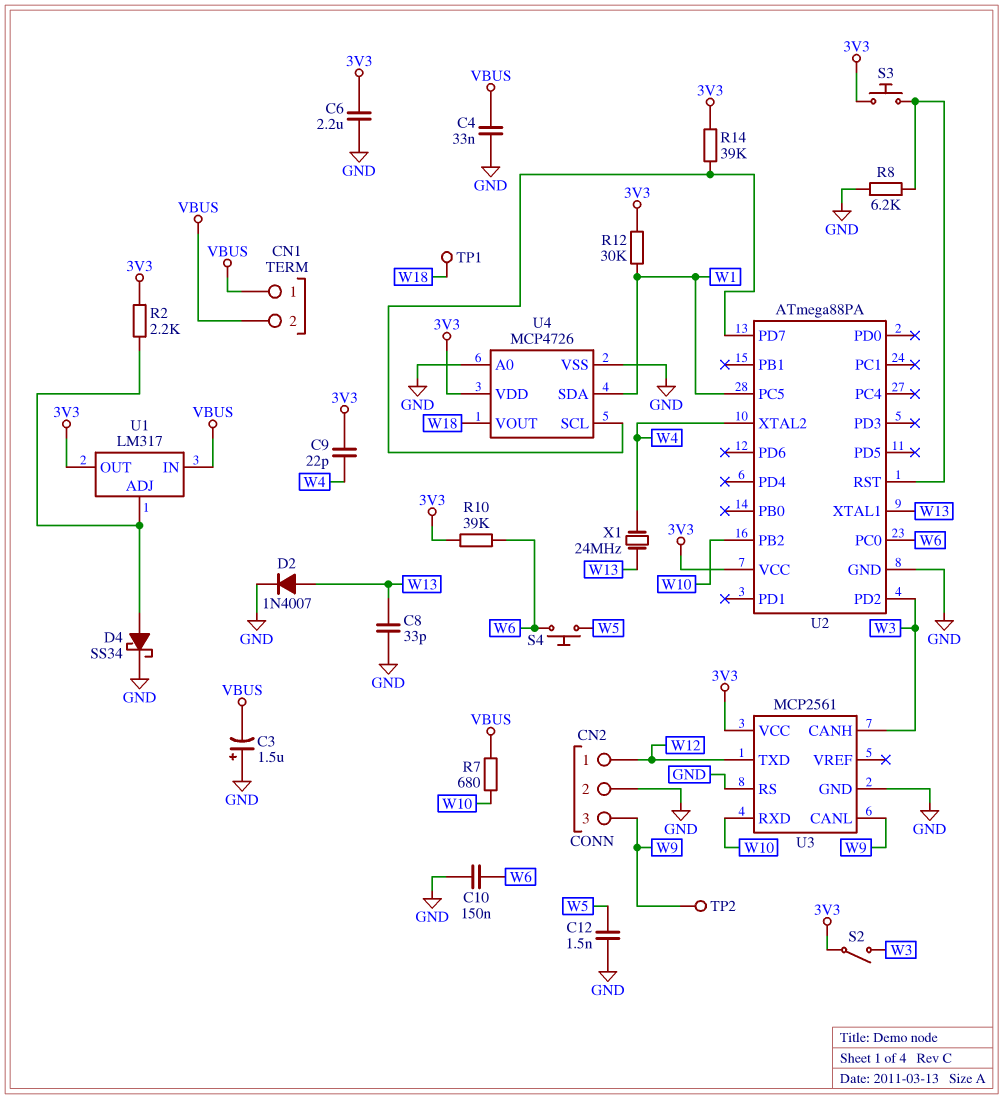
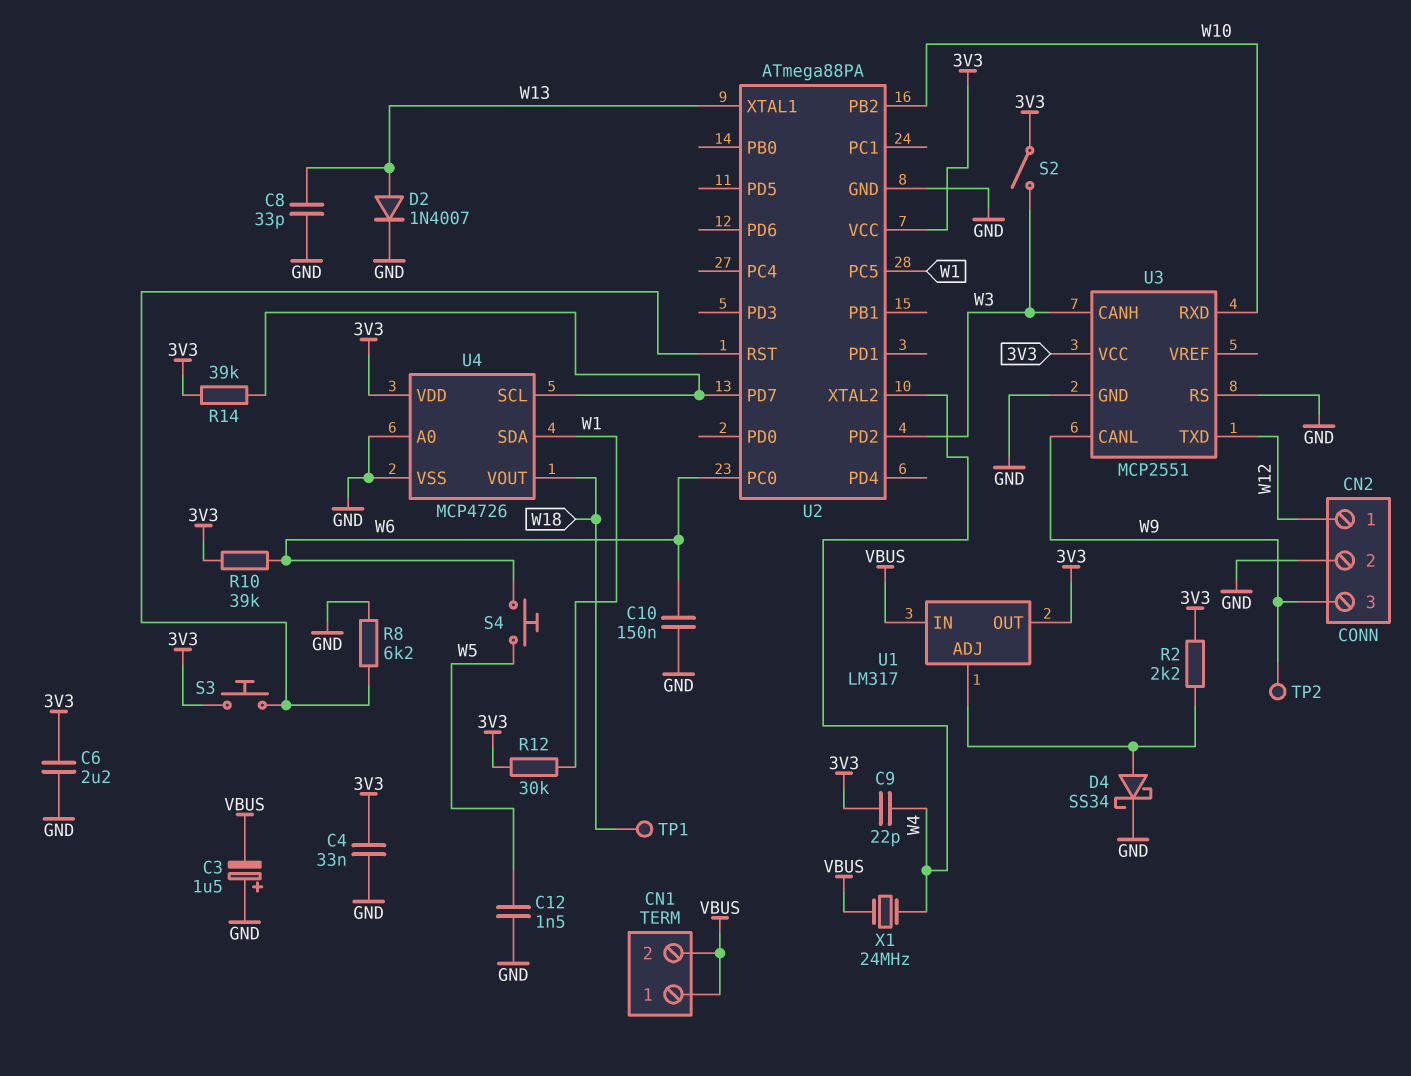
C4: 33nF (GND, VBUS) -> 33nF (3V3, GND)
R7: 680 (VBUS, W10) -> none
U3: MCP2561 -> MCP2551
X1: 24MHz (W4, W13) -> 24MHz (VBUS, W4)

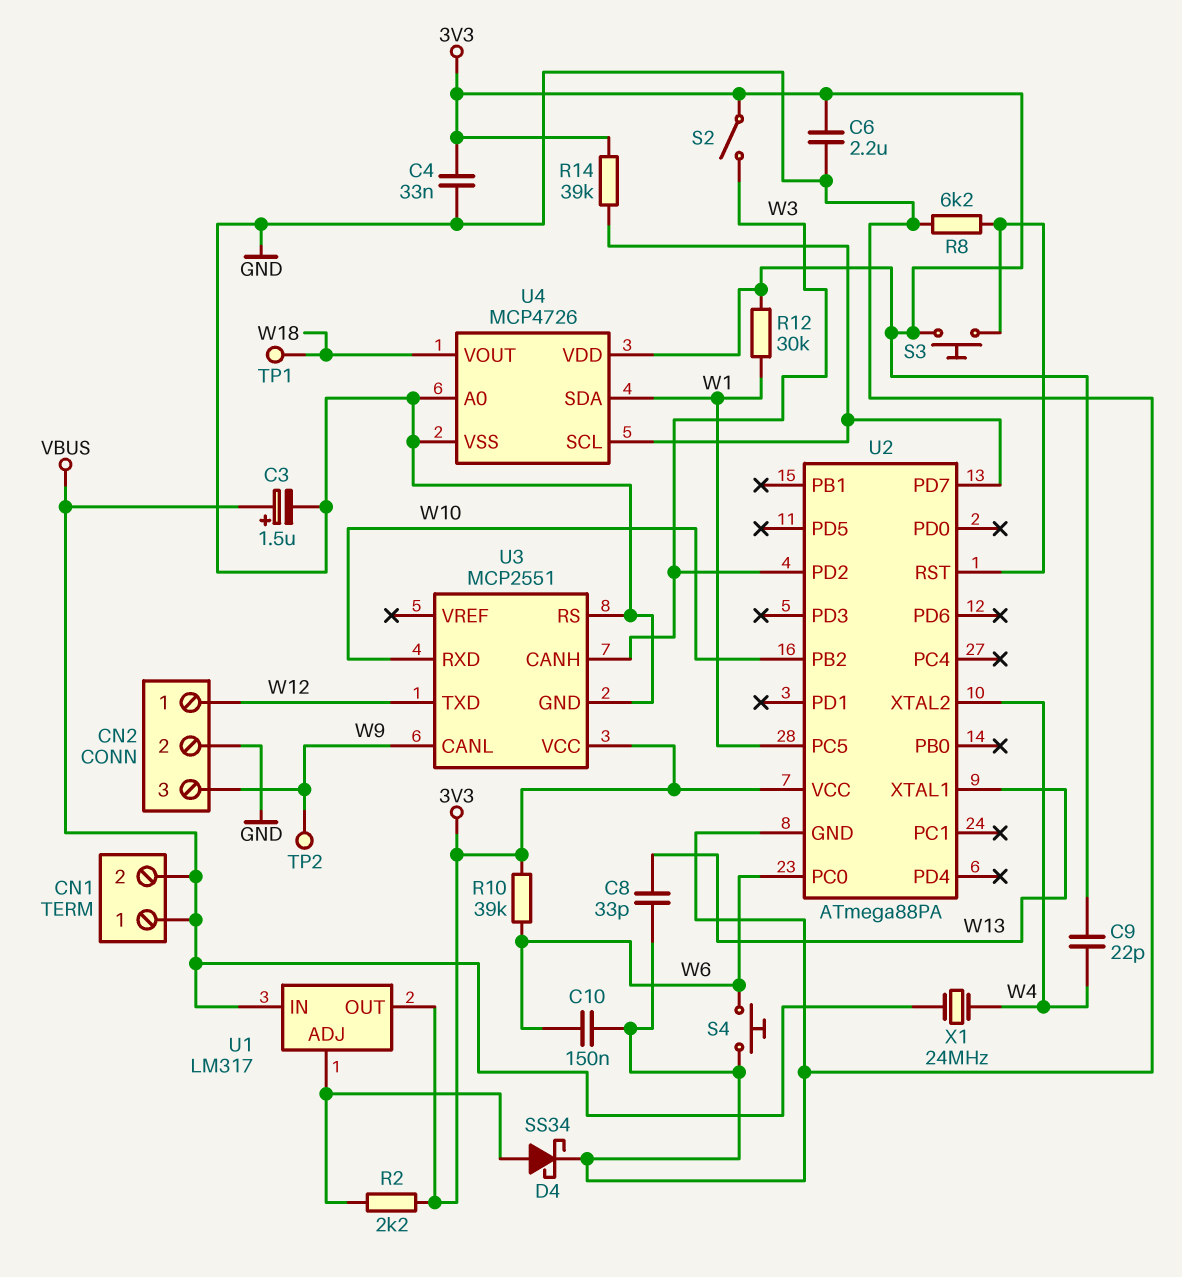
C3: 1.5uF (plus GND, minus VBUS) -> 1.5uF (plus VBUS, minus GND)
C12: 1.5nF (GND, W5) -> none
D2: diode 1N4007 (A W13, K GND) -> none
S4: button (W5, W6) -> button (GND, W6)

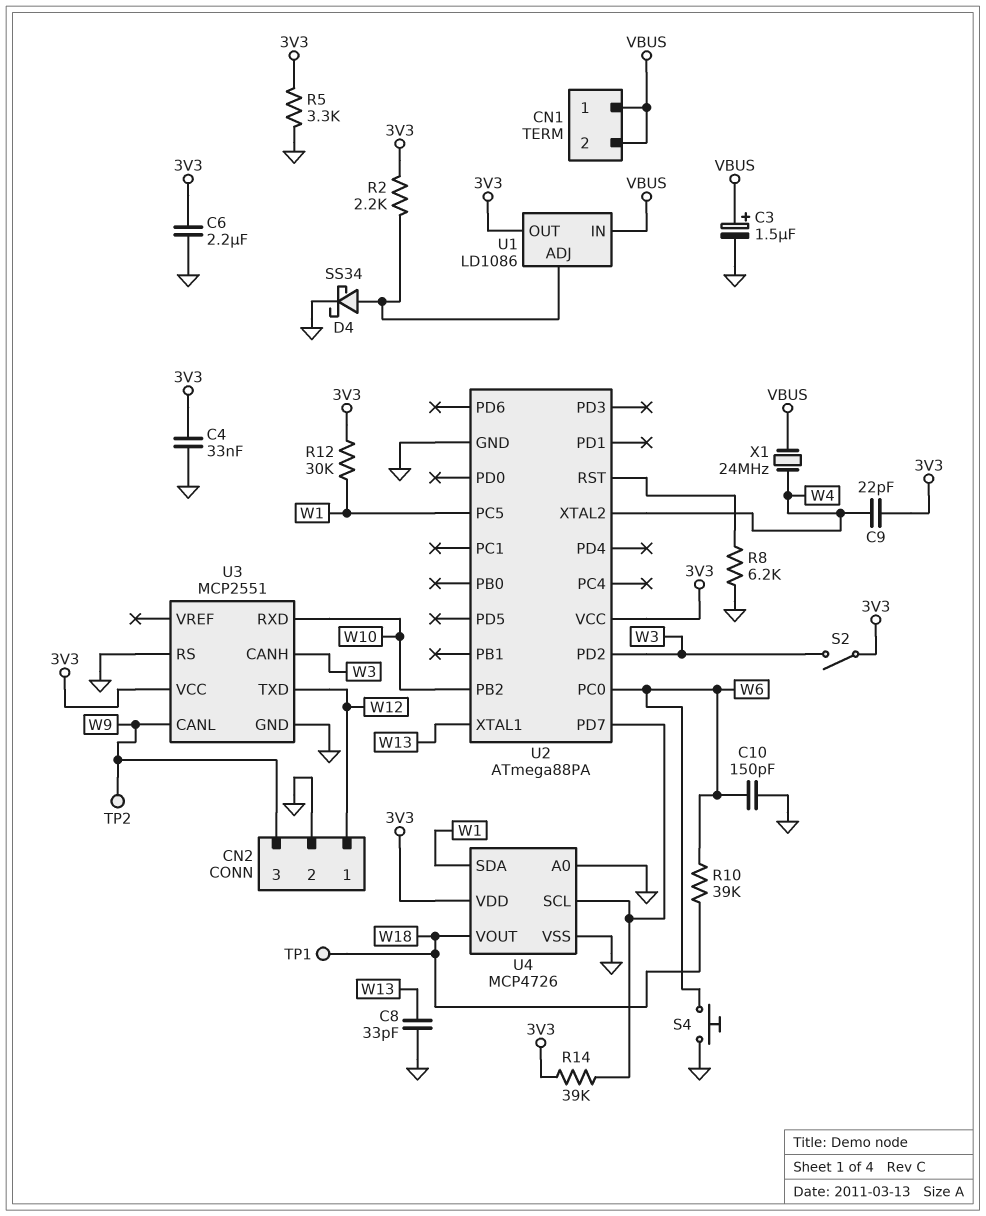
C10: 150nF (GND, W6) -> 150pF (GND, W6)
R5: none -> 3.3k (3V3, GND)
R10: 39k (3V3, W6) -> 39k (W6, W18)
S3: button (3V3, U2/RST) -> none
U1: LM317 -> LD1086

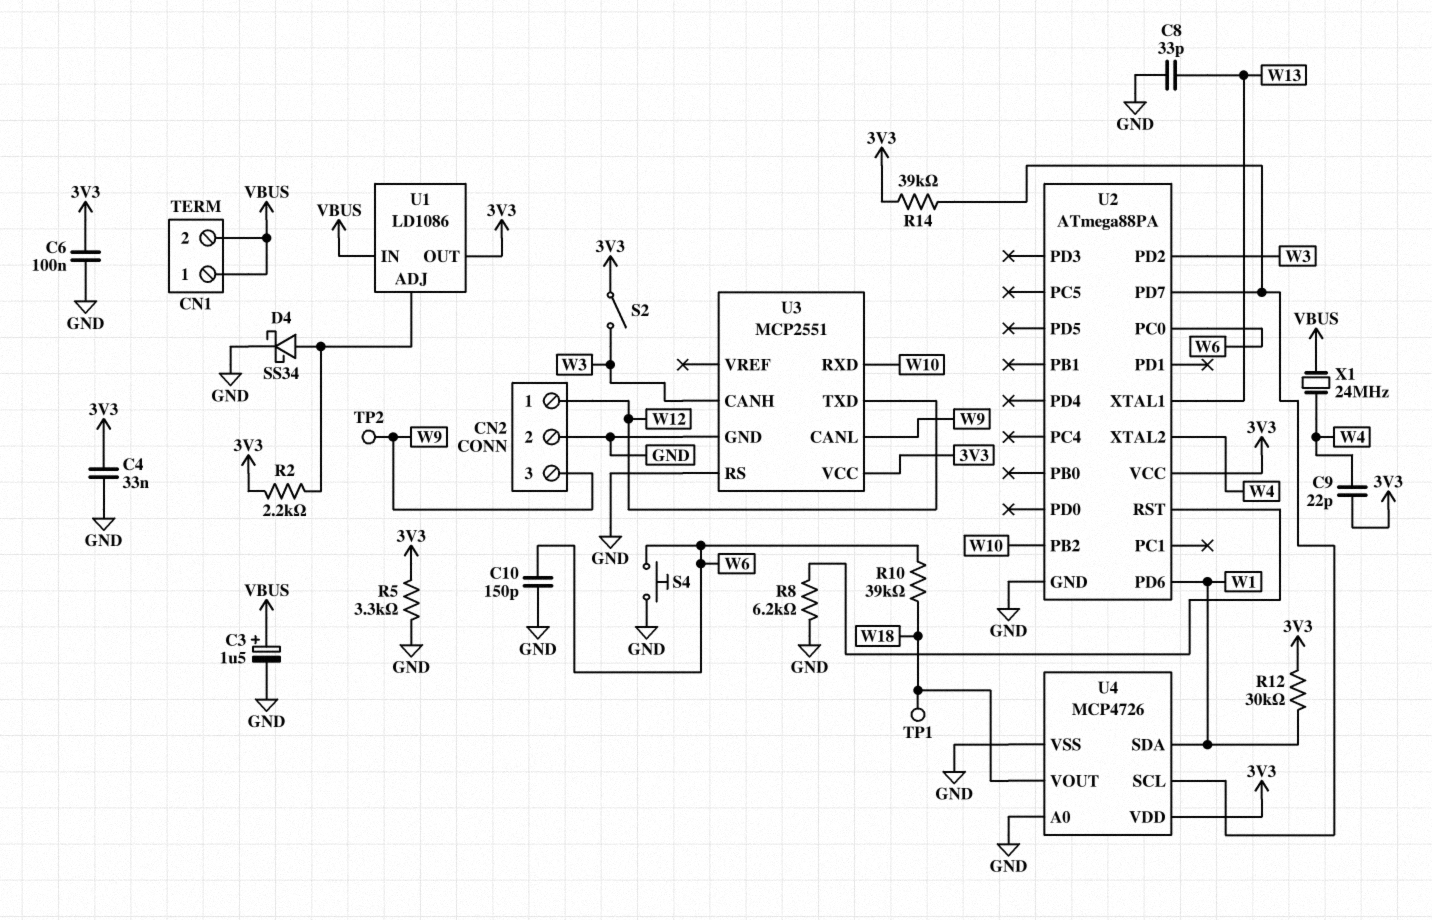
C6: 2.2uF (3V3, GND) -> 100nF (3V3, GND)
U2 pin PC5: W1 -> none
U2 pin PD6: none -> W1

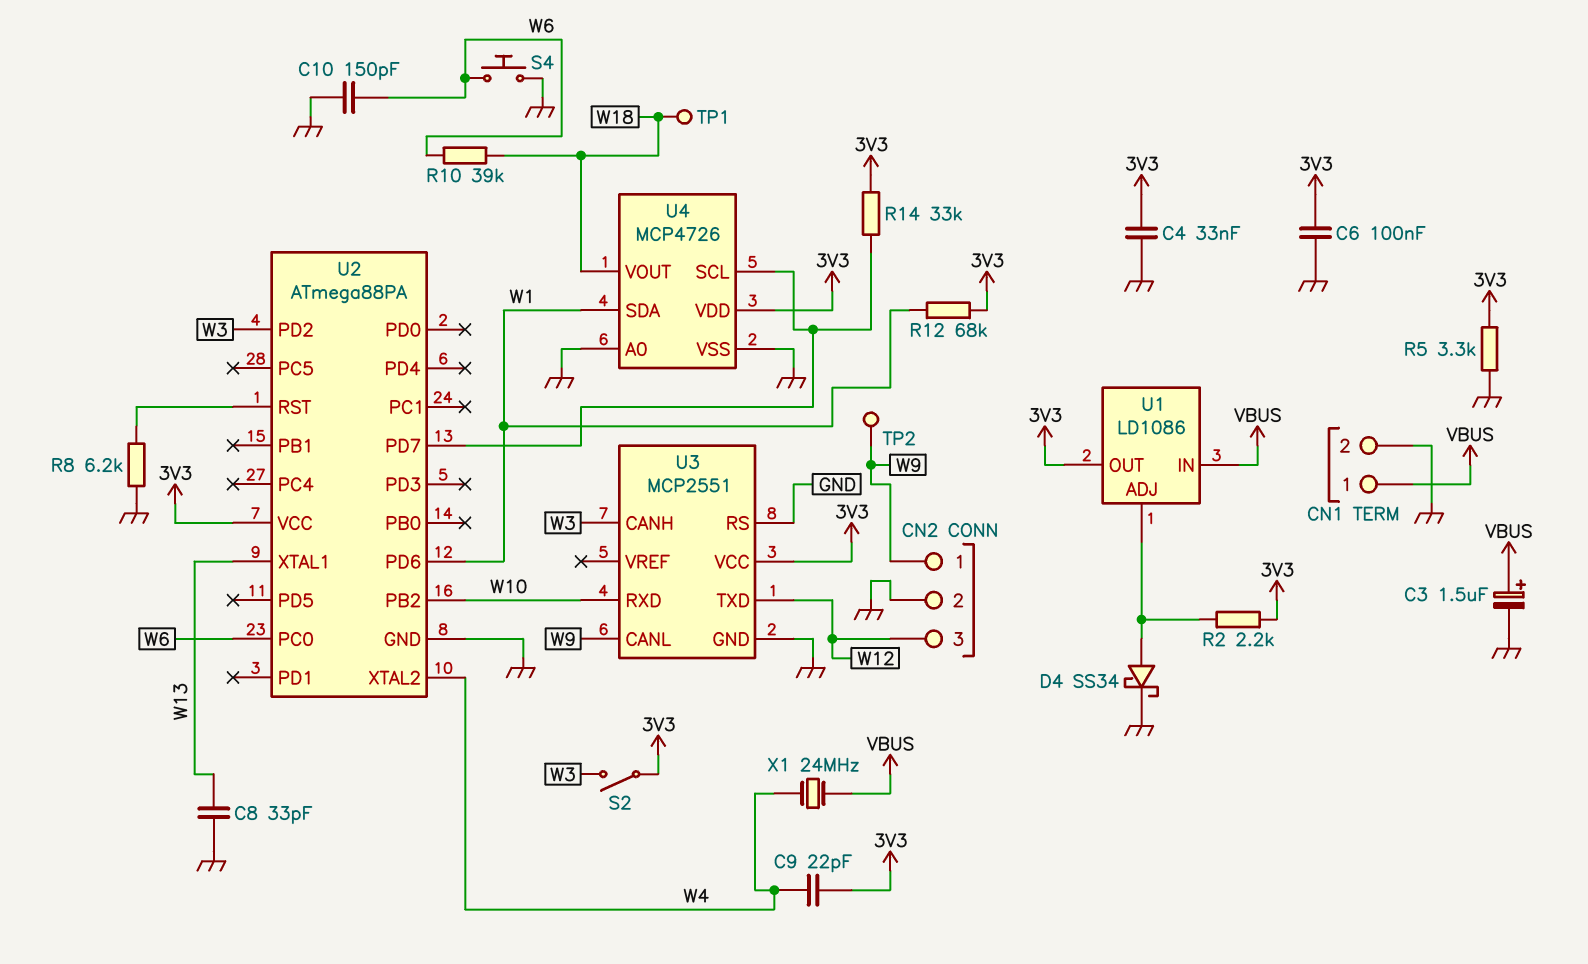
CN1 pin 2: VBUS -> GND
CN2 pin 1: W12 -> W9
CN2 pin 3: W9 -> W12
R12: 30k (3V3, W1) -> 68k (3V3, W1)
R14: 39k (3V3, U2/PD7) -> 33k (3V3, U2/PD7)

